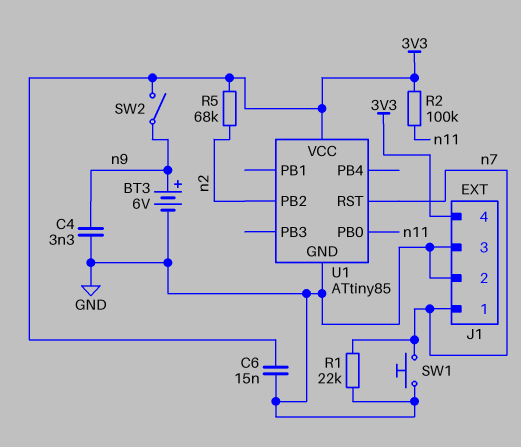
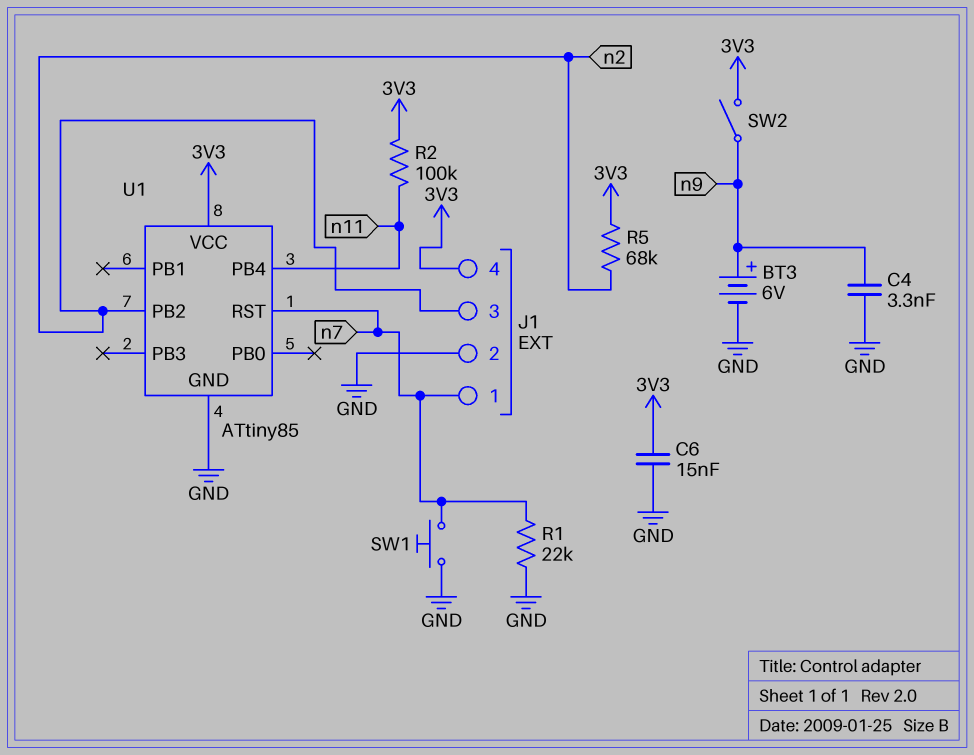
J1 pin 3: GND -> n2
U1 pin PB0: n11 -> none
U1 pin PB4: none -> n11

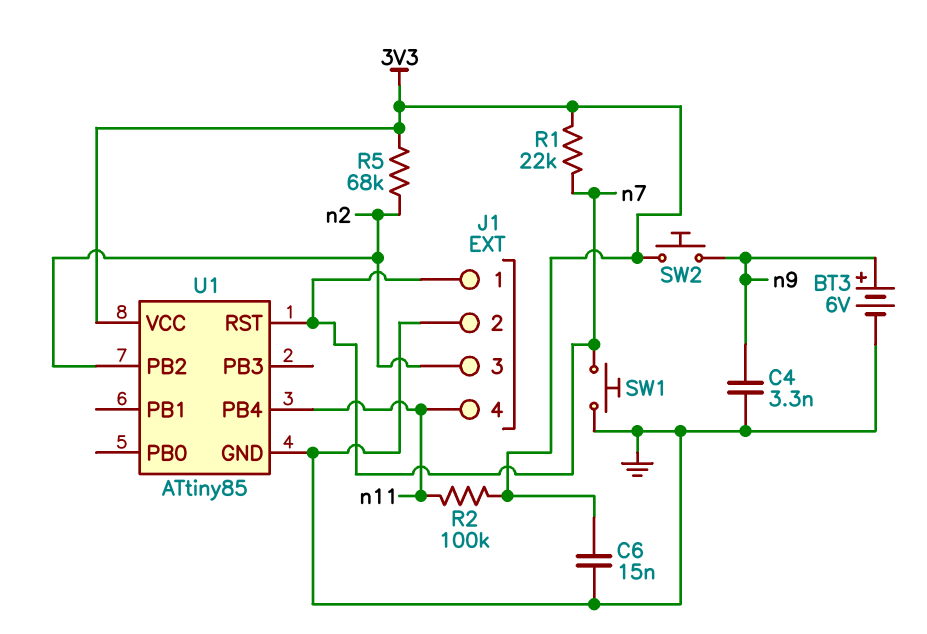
J1 pin 4: 3V3 -> n11
R1: 22k (GND, n7) -> 22k (3V3, n7)
SW2: switch (3V3, n9) -> button (3V3, n9)

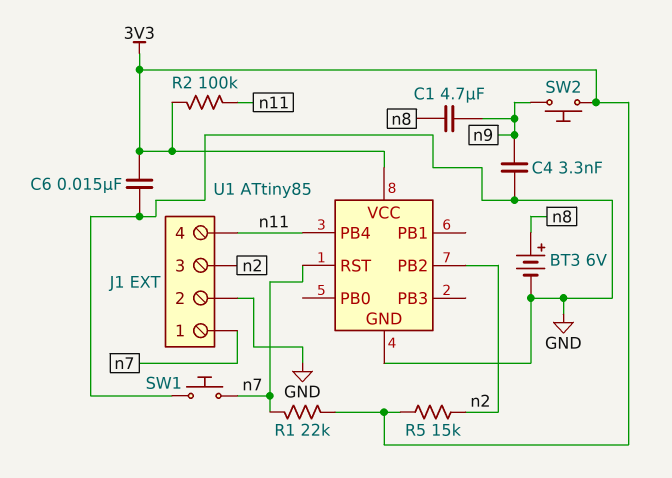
BT3: 6V (plus n9, minus GND) -> 6V (plus n8, minus GND)
C1: none -> 4.7uF (n8, n9)
R5: 68k (3V3, n2) -> 15k (3V3, n2)

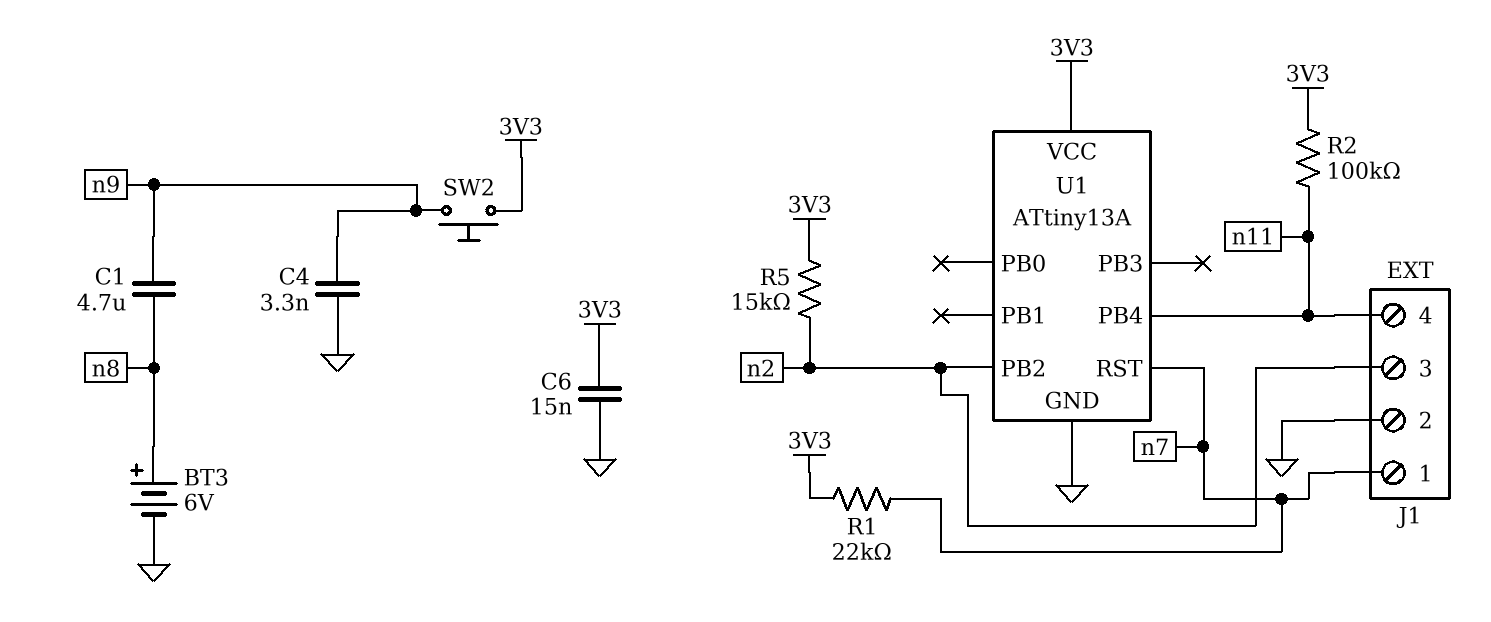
SW1: button (GND, n7) -> none
U1: ATtiny85 -> ATtiny13A

